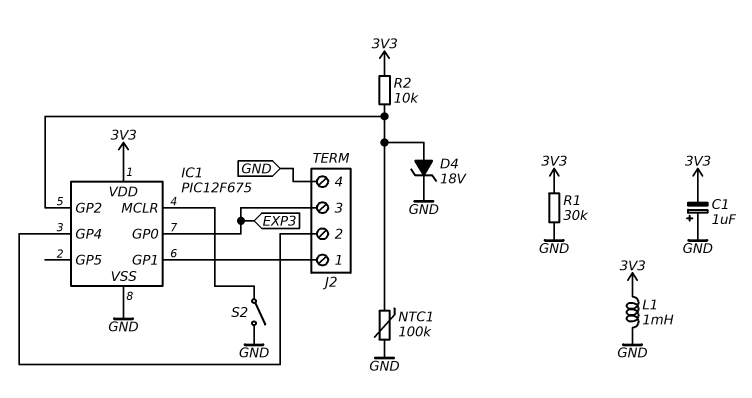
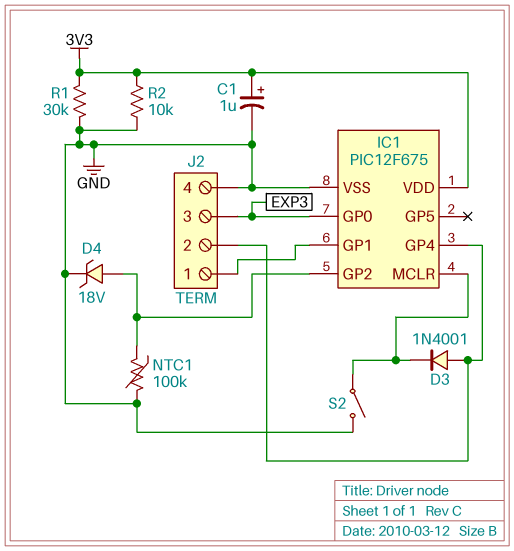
C1: 1uF (plus GND, minus 3V3) -> 1uF (plus 3V3, minus GND)
D3: none -> diode 1N4001 (A IC1/GP4, K IC1/MCLR)
L1: 1mH (3V3, GND) -> none
R2: 10k (3V3, IC1/GP2) -> 10k (3V3, GND)

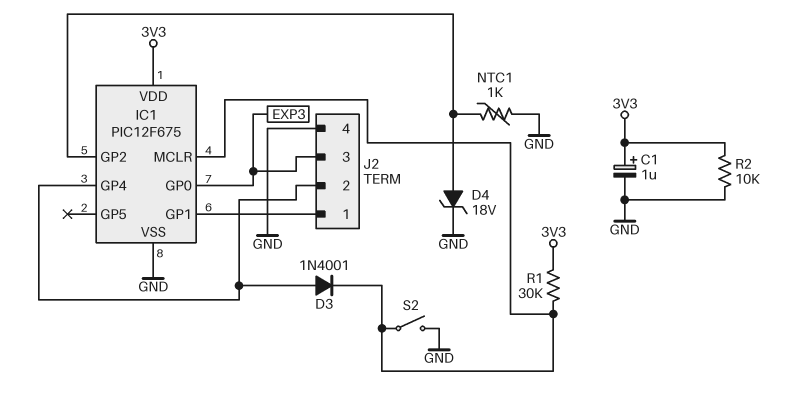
NTC1: 100k (GND, IC1/GP2) -> 1k (GND, IC1/GP2)
R1: 30k (3V3, GND) -> 30k (3V3, IC1/MCLR)

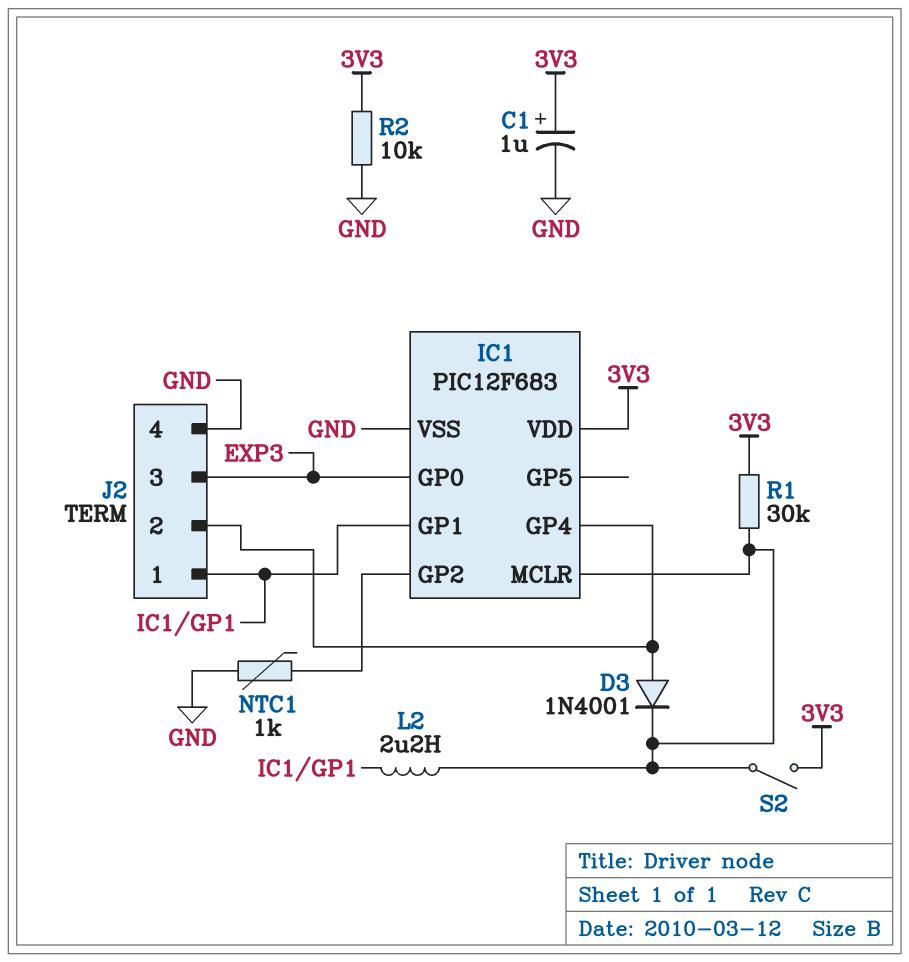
D4: zener 18V (A IC1/GP2, K GND) -> none
IC1: PIC12F675 -> PIC12F683
L2: none -> 2.2uH (IC1/GP1, IC1/MCLR)
S2: switch (GND, IC1/MCLR) -> switch (3V3, IC1/MCLR)

